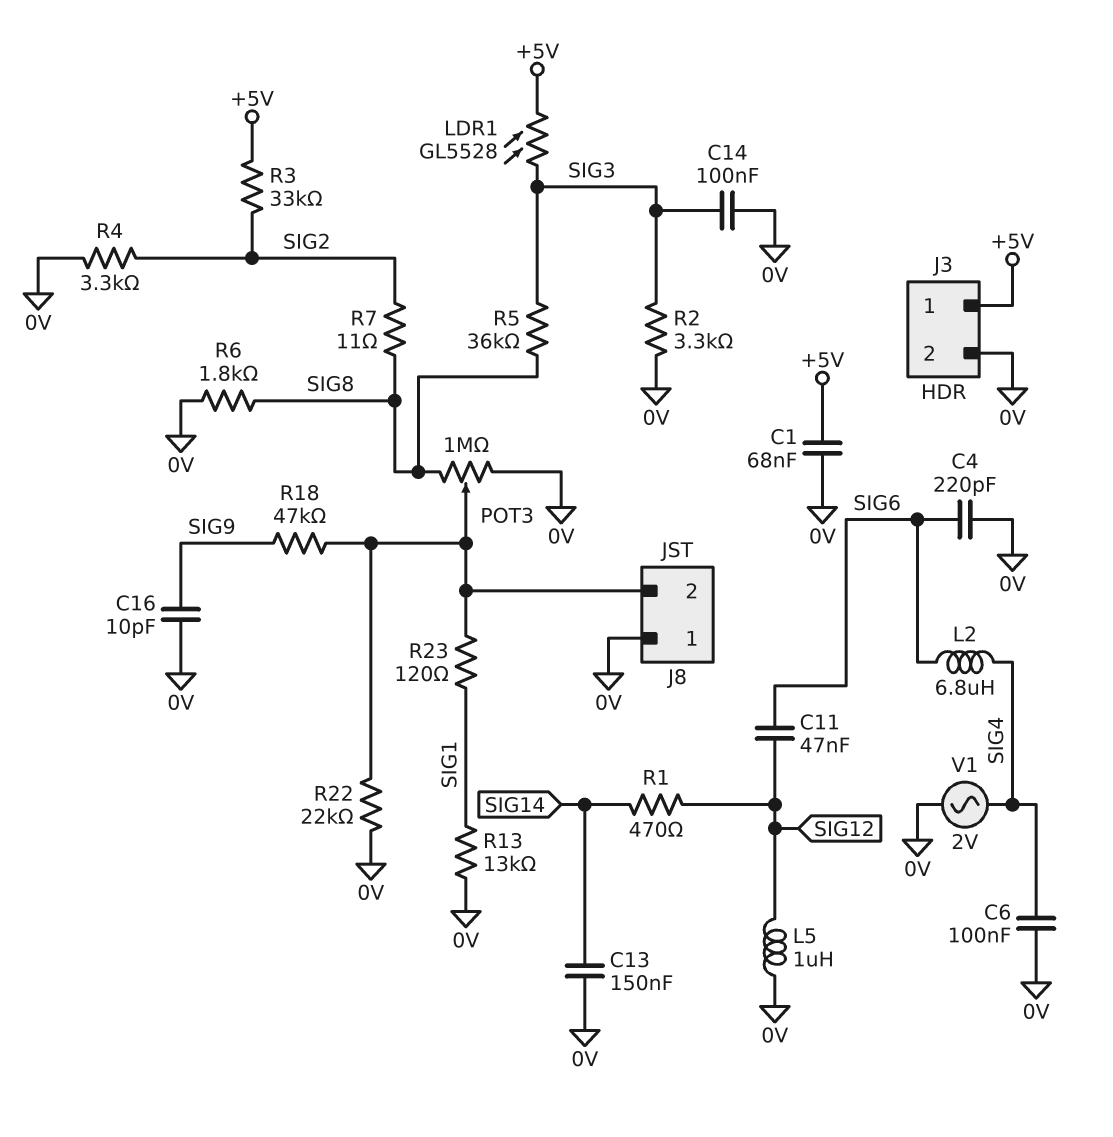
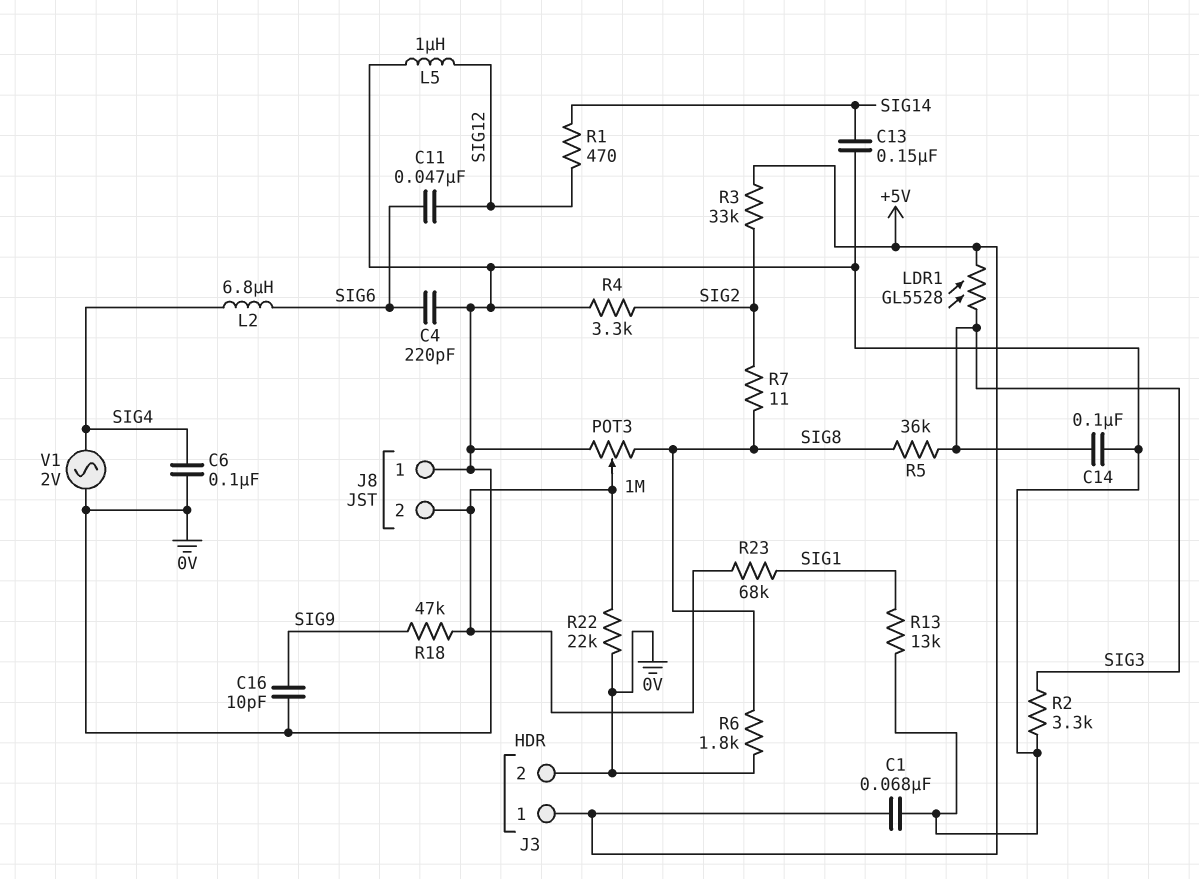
R23: 120 (J8/2, SIG1) -> 68k (J8/2, SIG1)

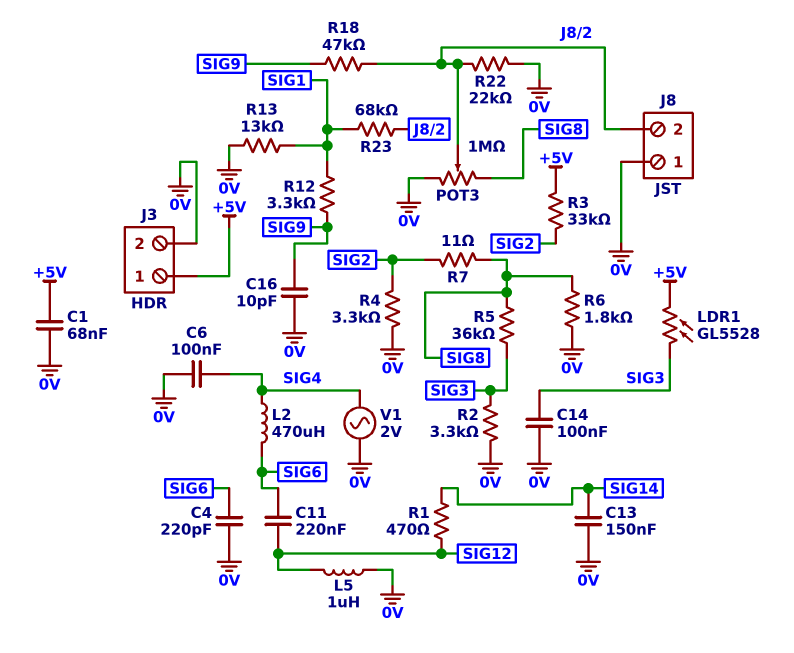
C11: 47nF (SIG6, SIG12) -> 220nF (SIG6, SIG12)
L2: 6.8uH (SIG4, SIG6) -> 470uH (SIG4, SIG6)
R12: none -> 3.3k (SIG1, SIG9)

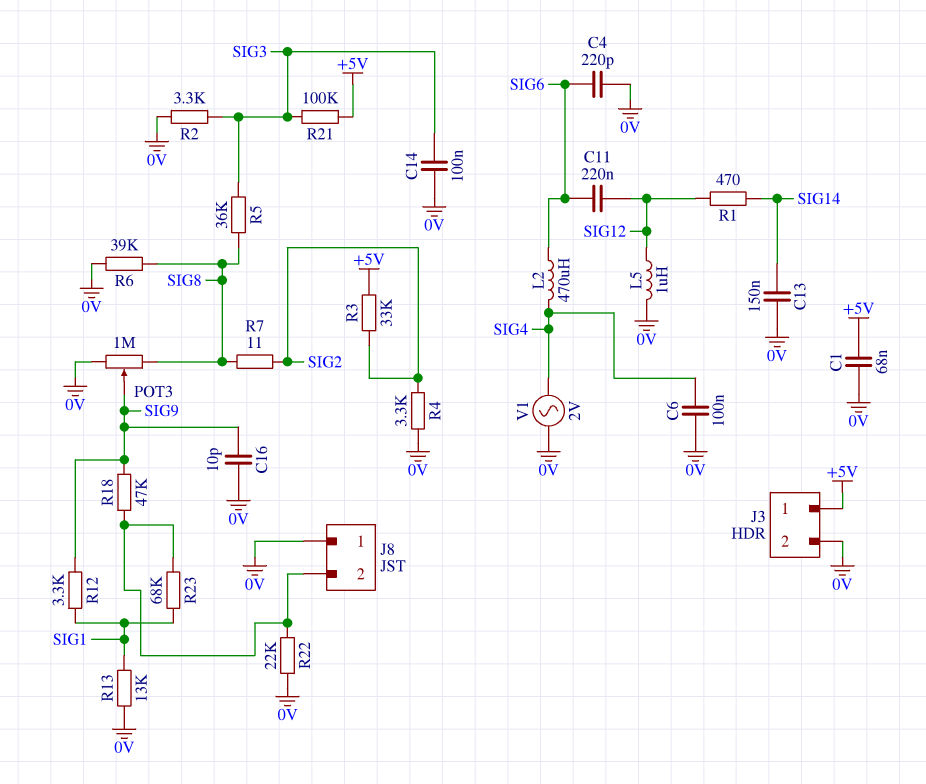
LDR1: GL5528 (+5V, SIG3) -> none
POT3: 1M (0V, SIG8, wiper J8/2) -> 1M (0V, SIG8, wiper SIG9)
R6: 1.8k (0V, SIG8) -> 39k (0V, SIG8)
R21: none -> 100k (+5V, SIG3)

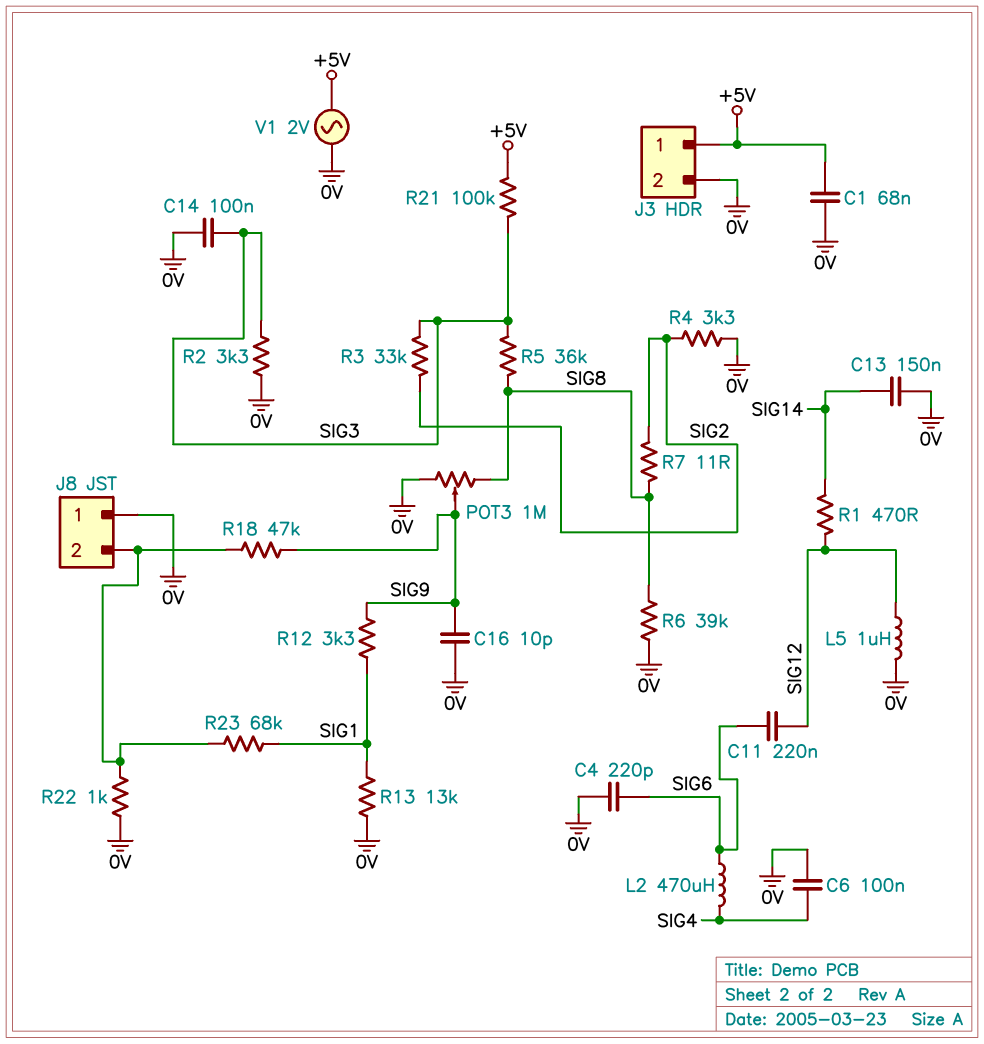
R3: 33k (+5V, SIG2) -> 33k (SIG2, SIG3)
R22: 22k (0V, J8/2) -> 1k (0V, J8/2)
V1: AC 2V (0V, SIG4) -> AC 2V (+5V, 0V)

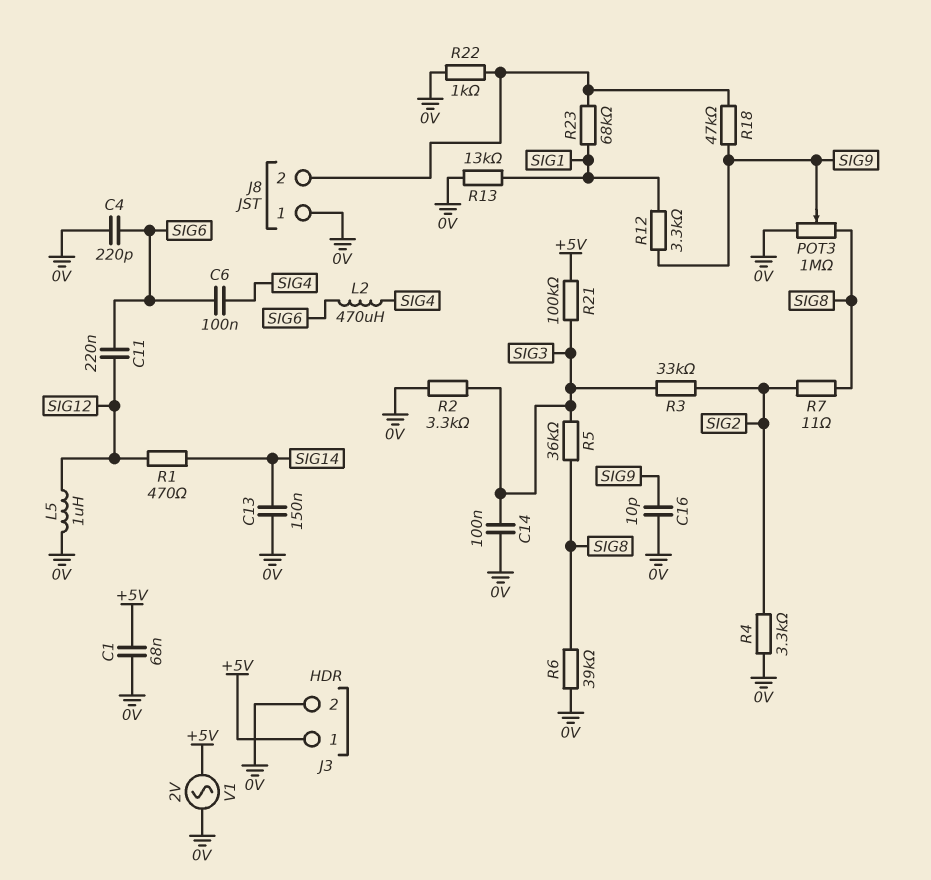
C6: 100nF (0V, SIG4) -> 100nF (SIG4, SIG6)

